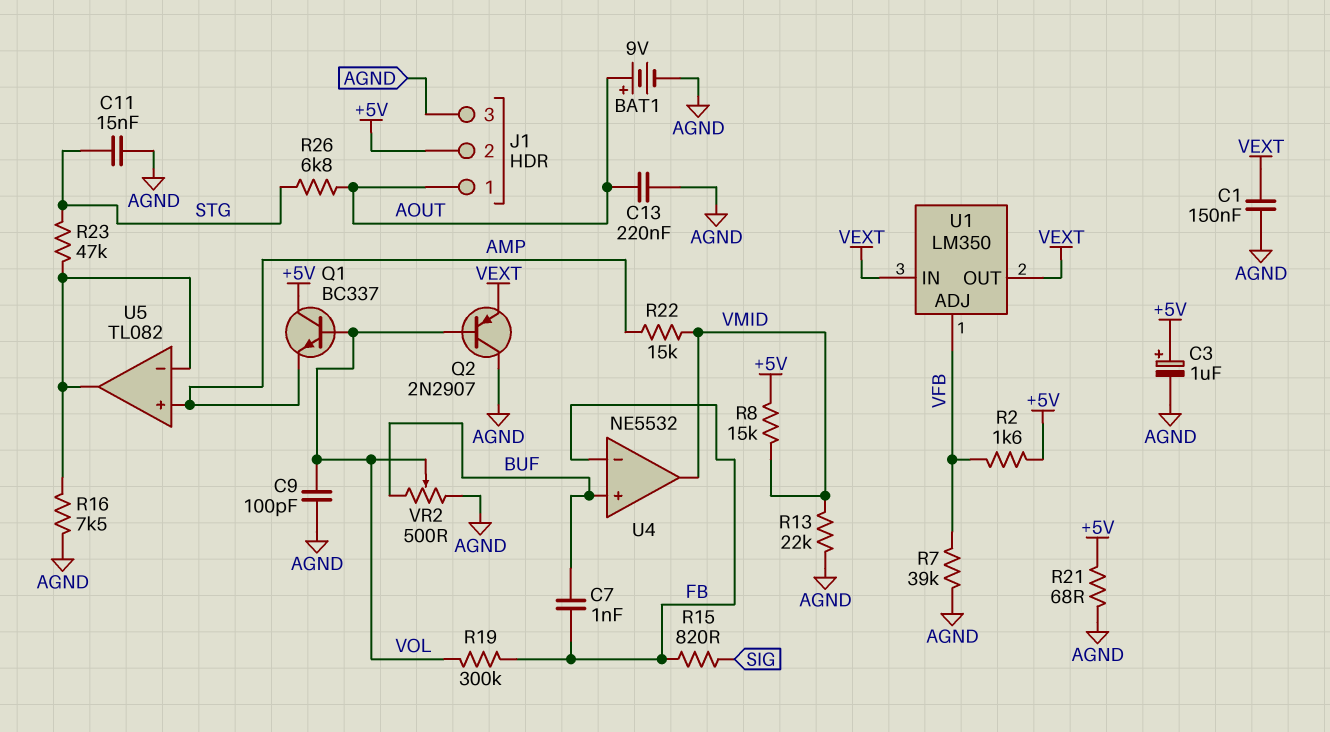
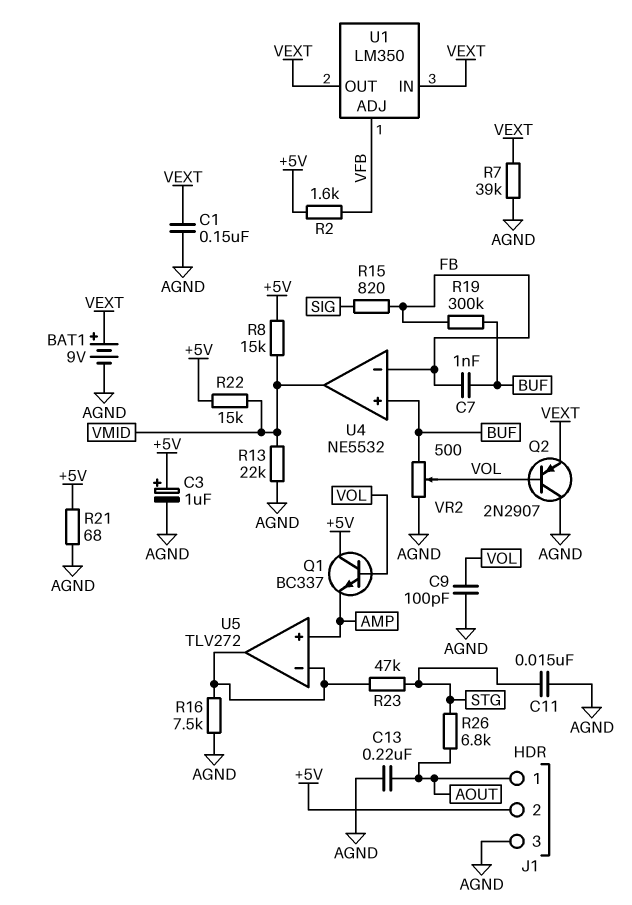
BAT1: 9V (plus AOUT, minus AGND) -> 9V (plus VEXT, minus AGND)
R7: 39k (AGND, VFB) -> 39k (AGND, VEXT)
R19: 300k (FB, VOL) -> 300k (BUF, FB)
R22: 15k (AMP, VMID) -> 15k (+5V, VMID)
U5: TL082 -> TLV272

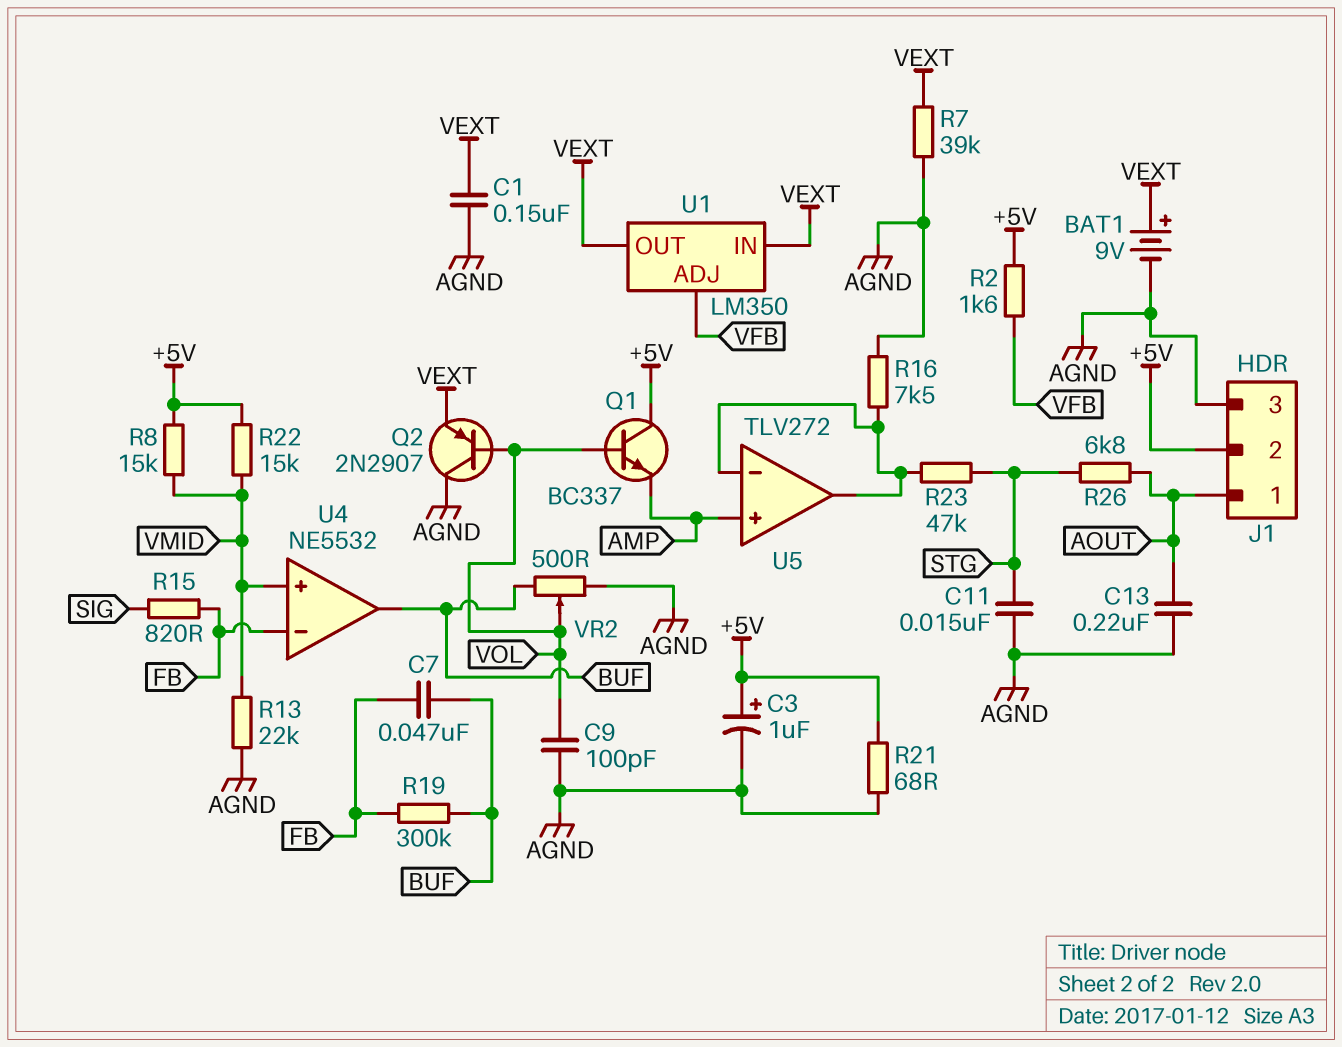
C7: 1nF (BUF, FB) -> 47nF (BUF, FB)
U4 pin in+: BUF -> VMID
U4 pin out: VMID -> BUF

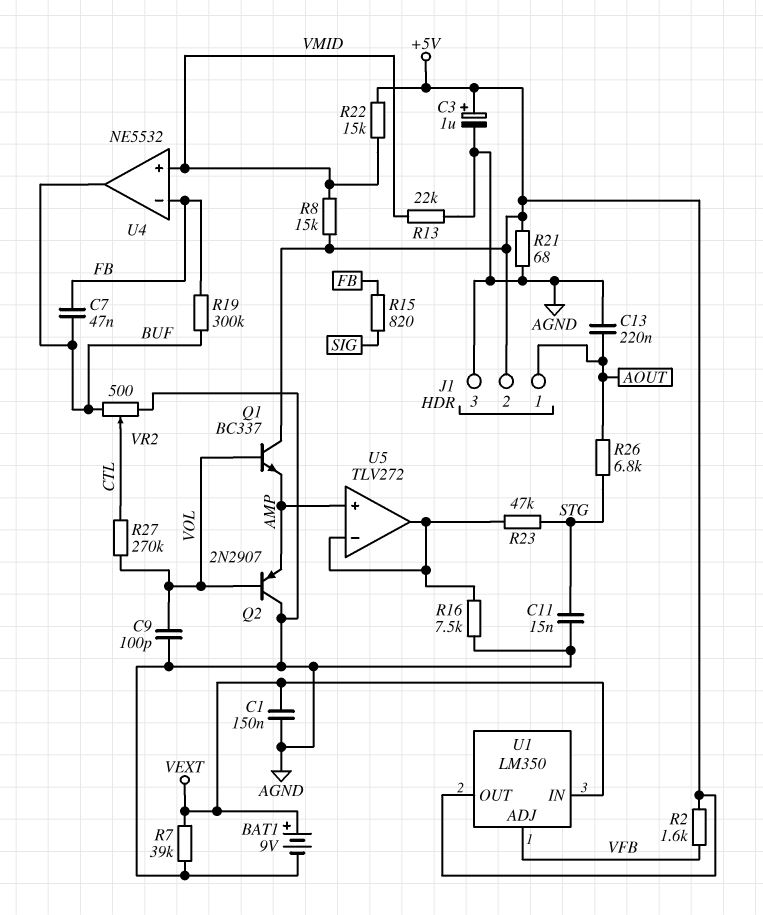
Q2: PNP 2N2907 (B VOL, C AGND, E VEXT) -> PNP 2N2907 (B VOL, C AGND, E AMP)
R27: none -> 270k (CTL, VOL)
U1 pin OUT: VEXT -> +5V
VR2: 500 (AGND, BUF, wiper VOL) -> 500 (AGND, BUF, wiper CTL)

